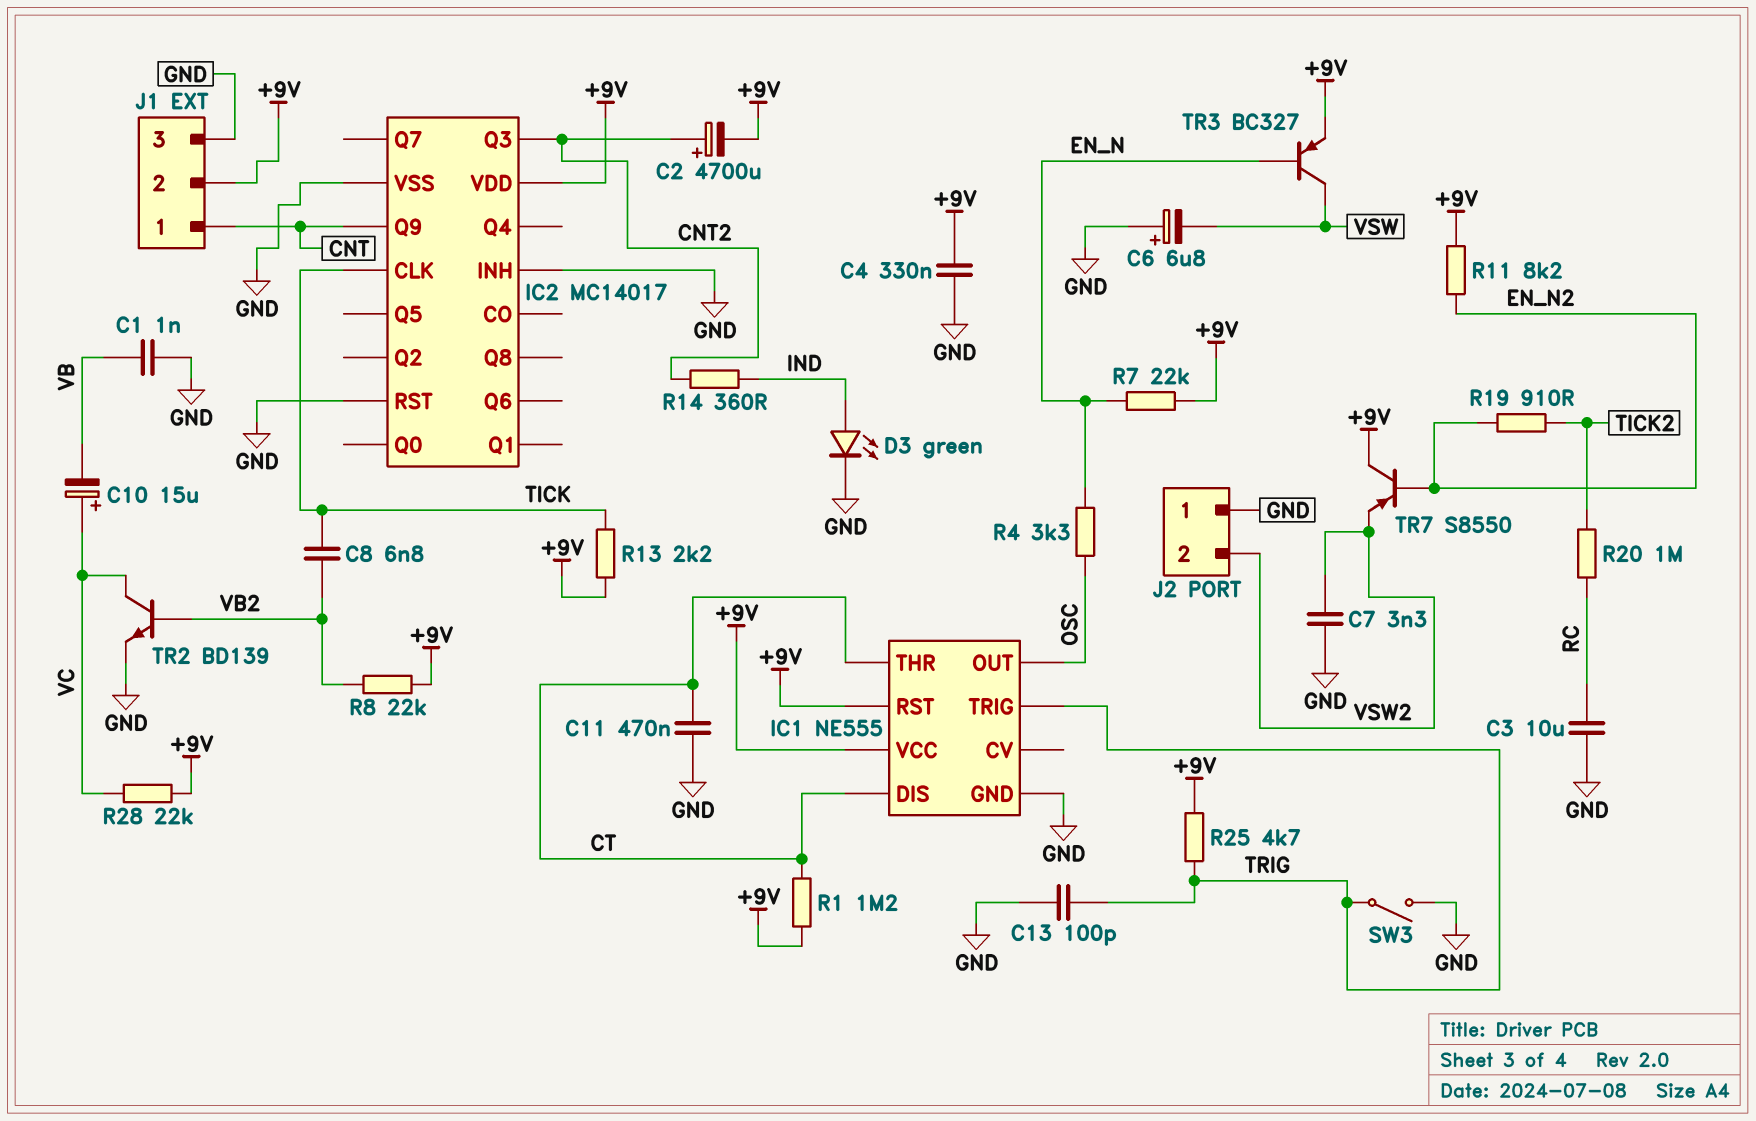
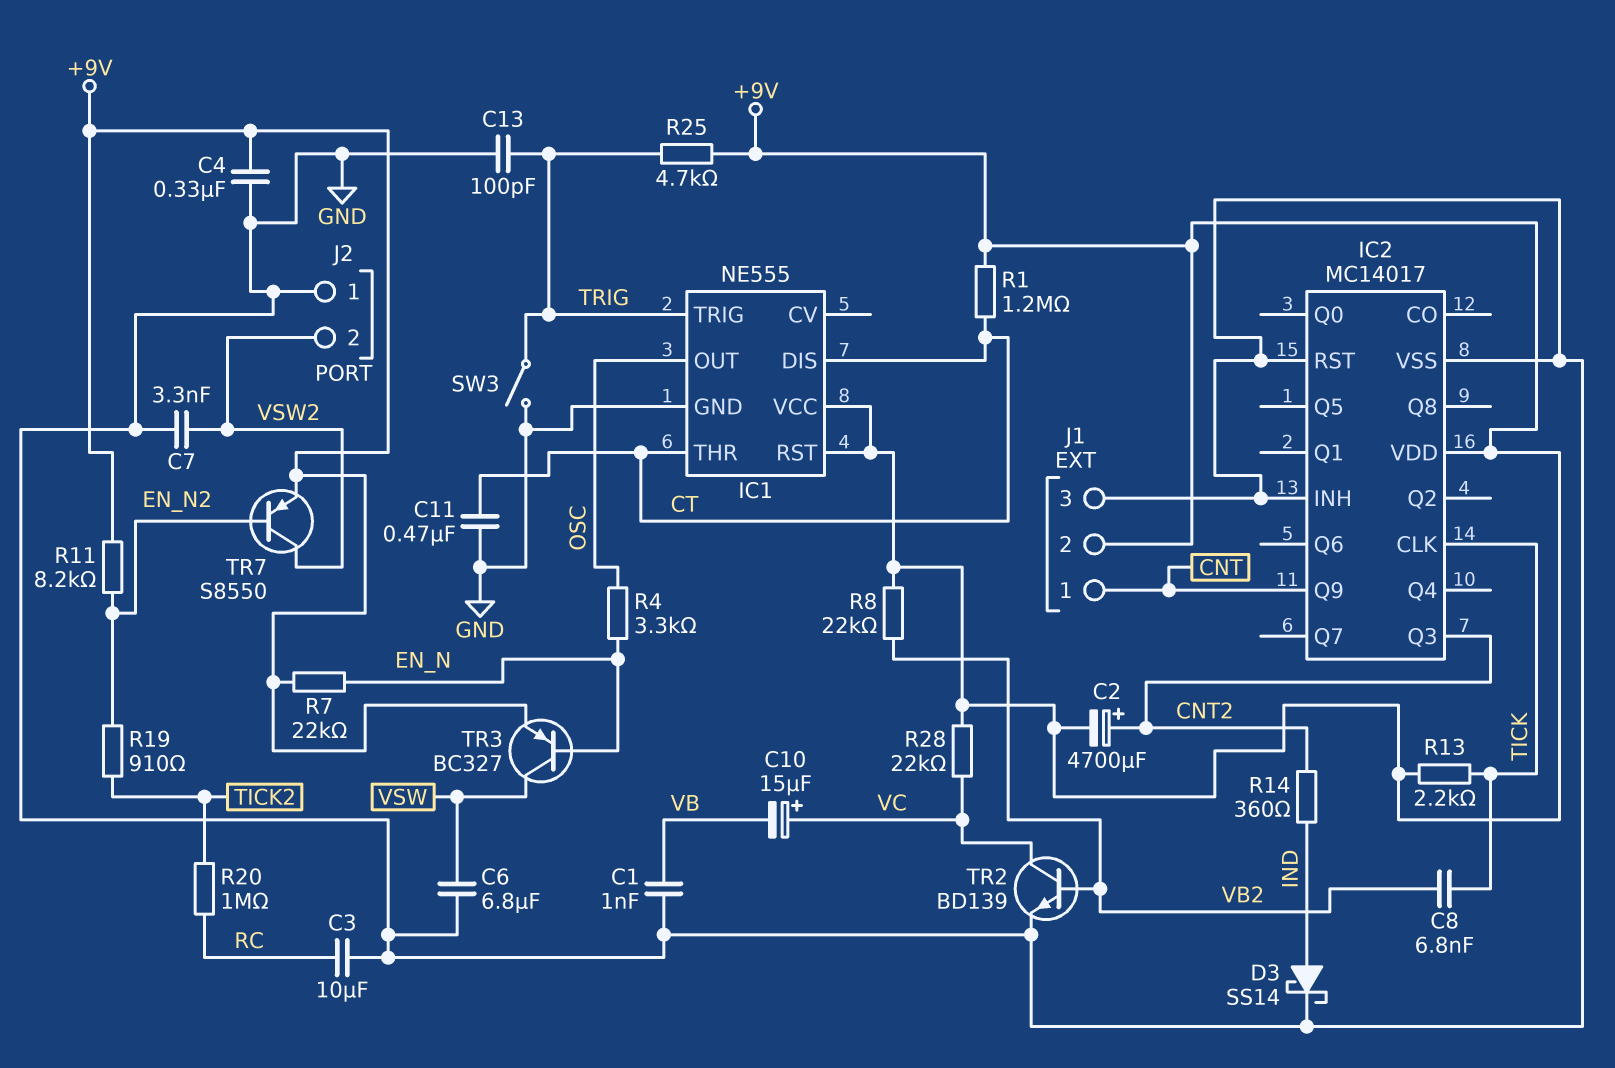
C6: 6.8uF (plus GND, minus VSW) -> 6.8uF (GND, VSW)
D3: LED green (A IND, K GND) -> schottky SS14 (A IND, K GND)
TR7: PNP S8550 (B EN_N2, C +9V, E VSW2) -> PNP S8550 (B EN_N2, C VSW2, E +9V)

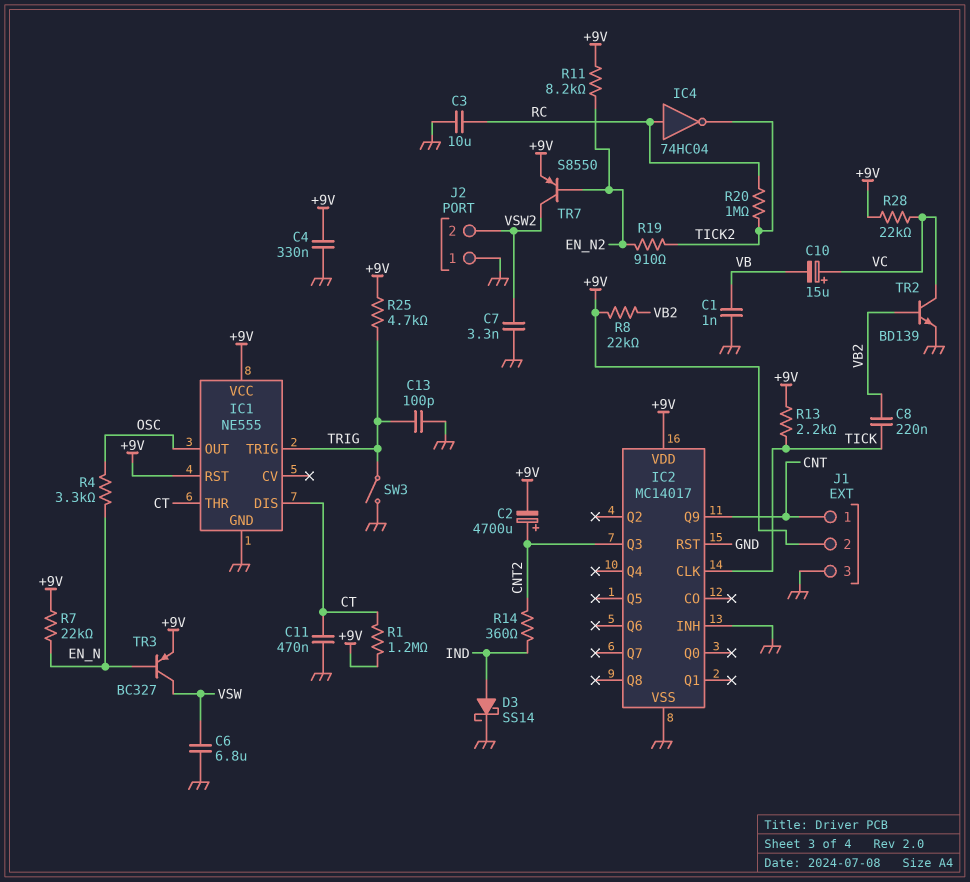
C8: 6.8nF (TICK, VB2) -> 220nF (TICK, VB2)
IC4: none -> NOT 74HC04 (in RC, out TICK2)

